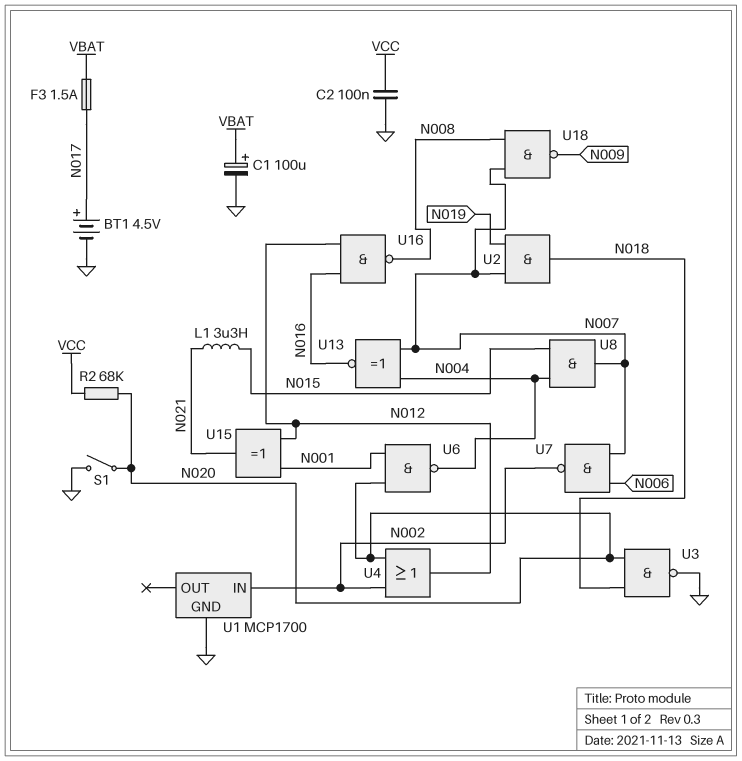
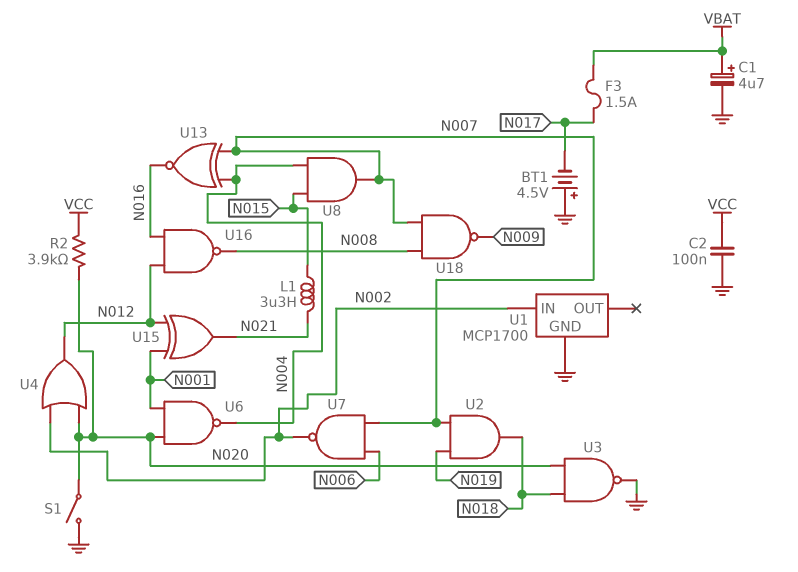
BT1: 4.5V (plus N017, minus GND) -> 4.5V (plus GND, minus N017)
C1: 100uF (plus VBAT, minus GND) -> 4.7uF (plus VBAT, minus GND)
R2: 68k (N020, VCC) -> 3.9k (N020, VCC)

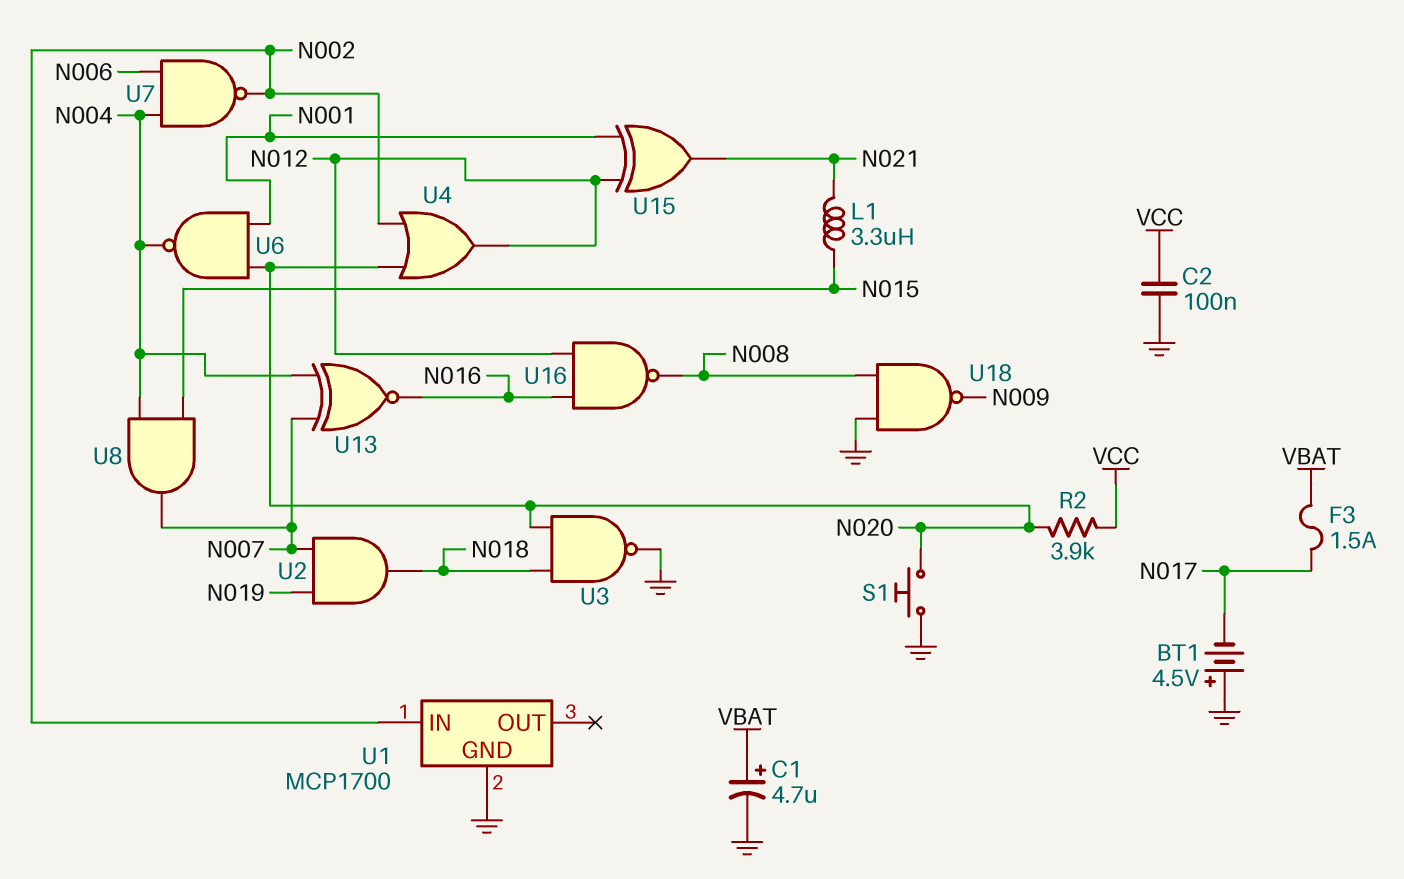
S1: switch (GND, N020) -> button (GND, N020)
U7: NAND (in N006, in N007, out N002) -> NAND (in N004, in N006, out N002)
U18: NAND (in N007, in N008, out N009) -> NAND (in GND, in N008, out N009)

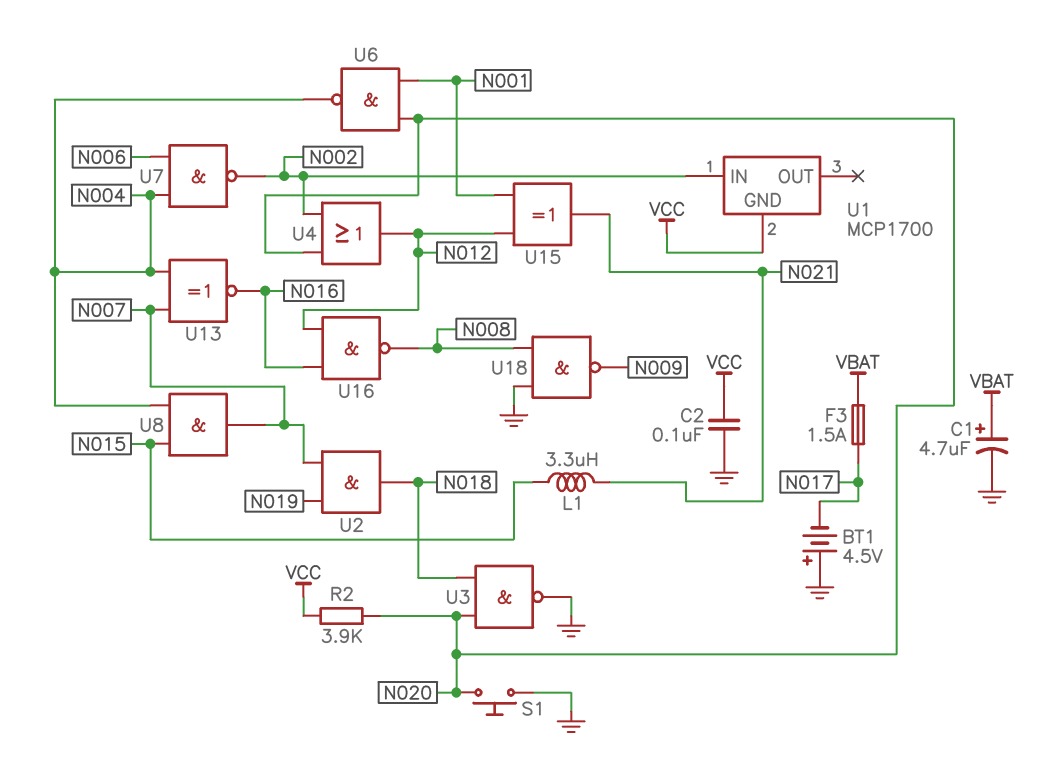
U1 pin GND: GND -> VCC

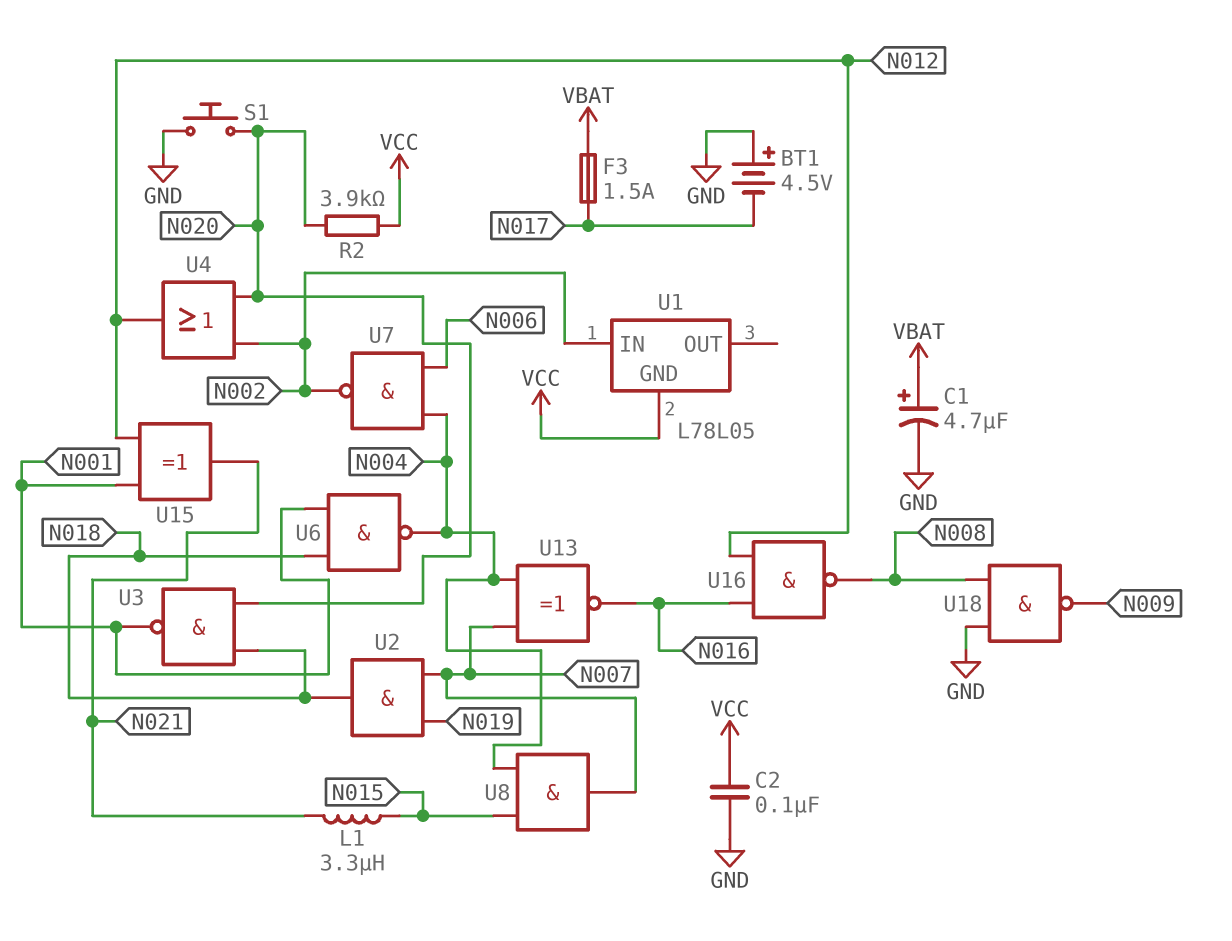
U1: MCP1700 -> L78L05
U3: NAND (in N018, in N020, out GND) -> NAND (in N018, in N020, out N001)
U6: NAND (in N001, in N020, out N004) -> NAND (in N001, in N018, out N004)

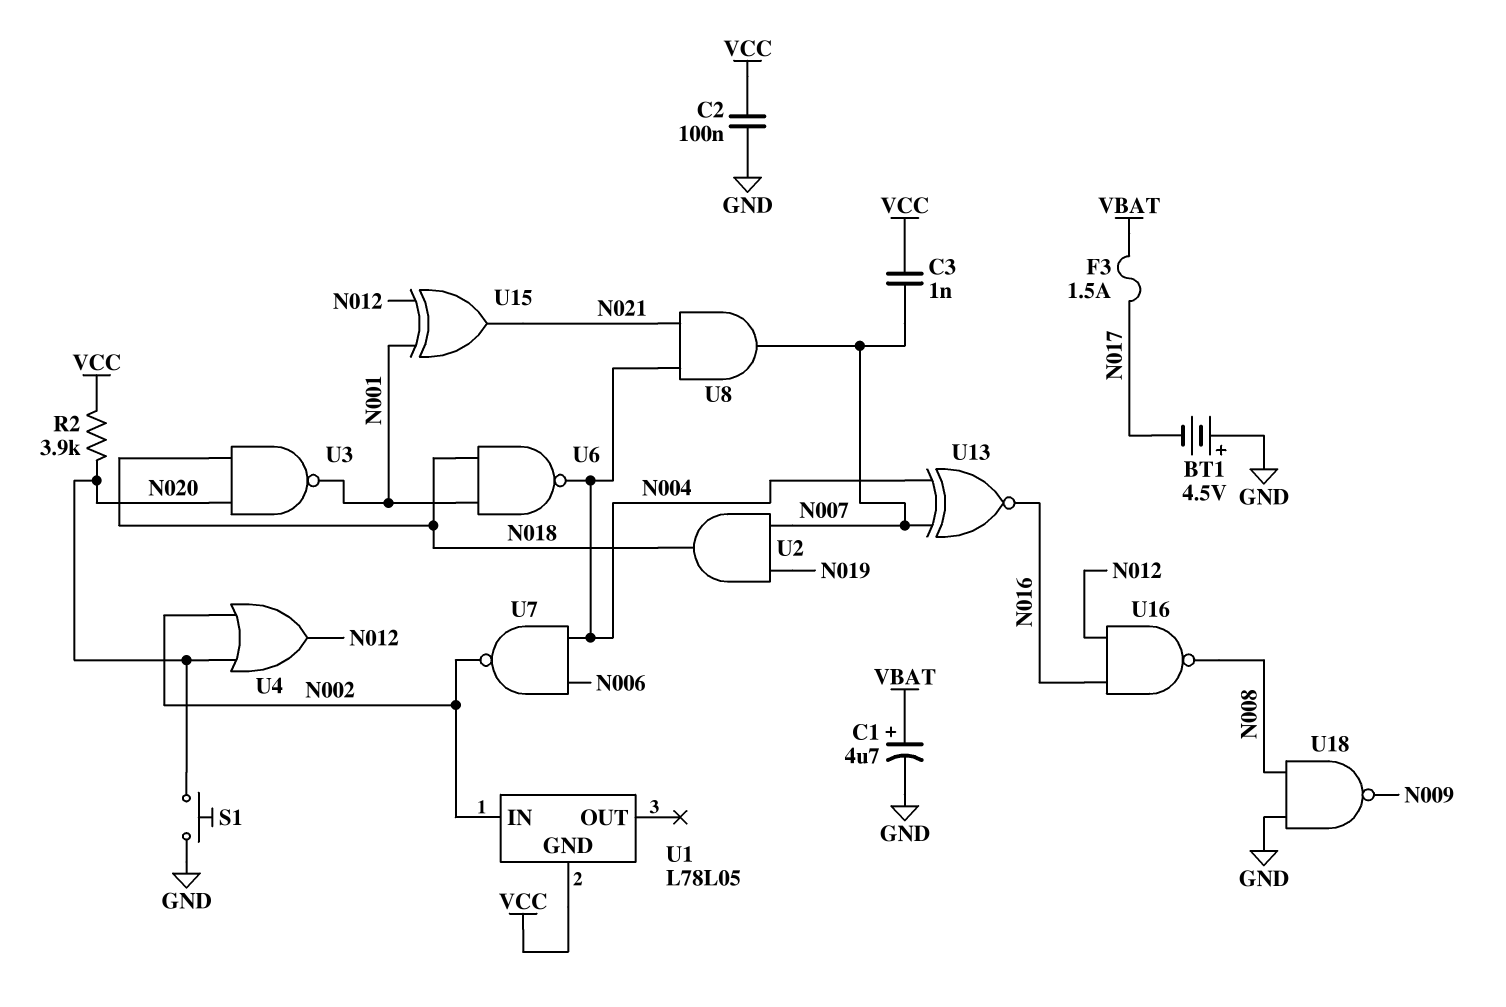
C3: none -> 1nF (N007, VCC)
L1: 3.3uH (N015, N021) -> none
U8: AND (in N004, in N015, out N007) -> AND (in N004, in N021, out N007)

